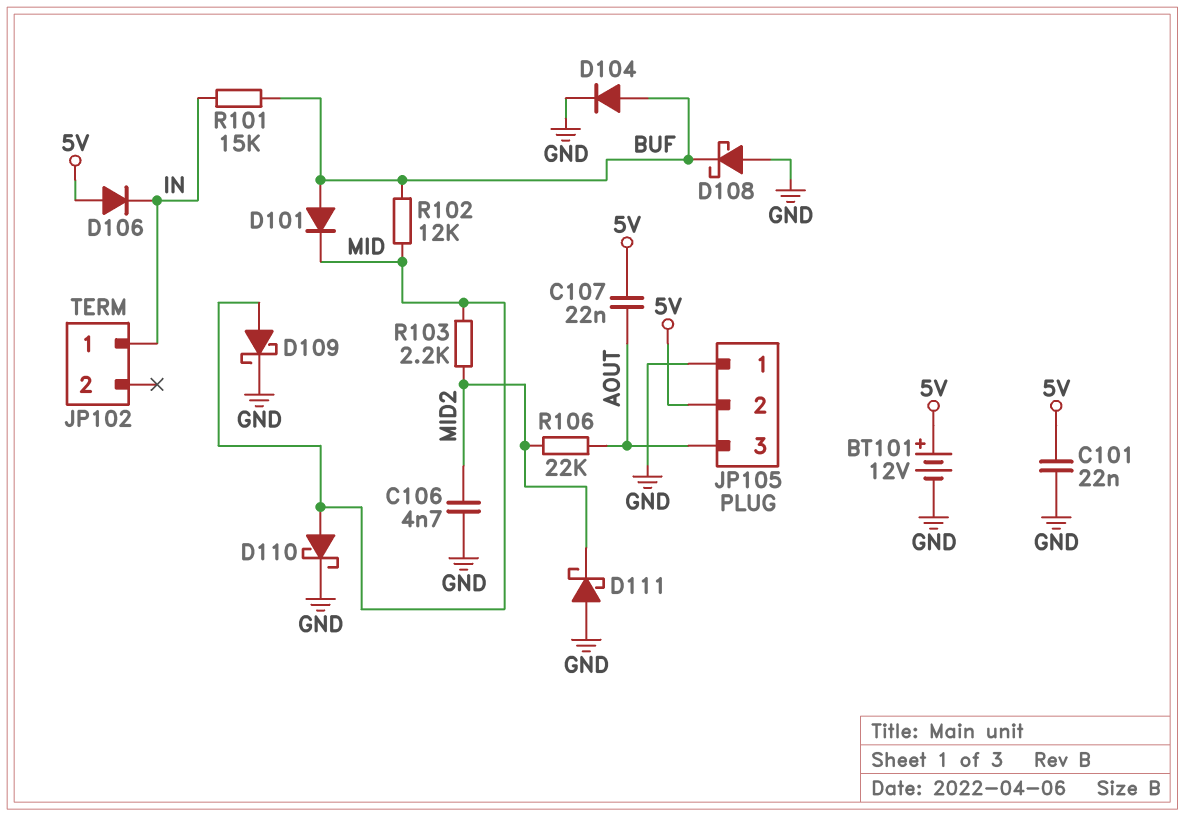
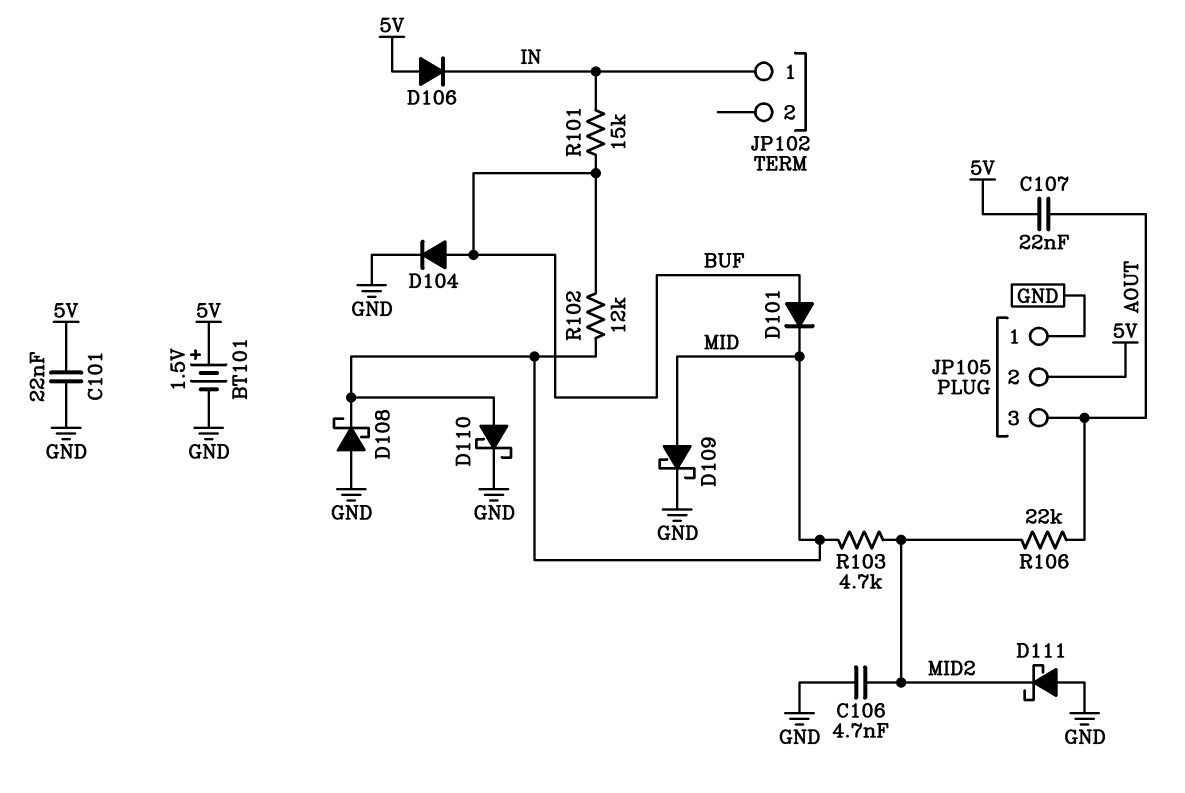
BT101: 12V (plus 5V, minus GND) -> 1.5V (plus 5V, minus GND)
D108: schottky (A GND, K BUF) -> schottky (A GND, K MID)
R103: 2.2k (MID, MID2) -> 4.7k (MID, MID2)

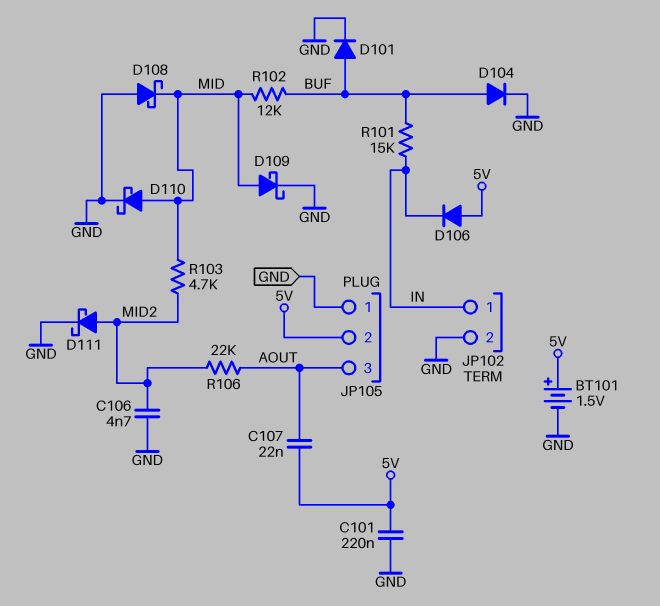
C101: 22nF (5V, GND) -> 220nF (5V, GND)
D101: diode (A BUF, K MID) -> diode (A BUF, K GND)
D111: schottky (A GND, K MID2) -> schottky (A MID2, K GND)
JP102 pin 2: none -> GND

